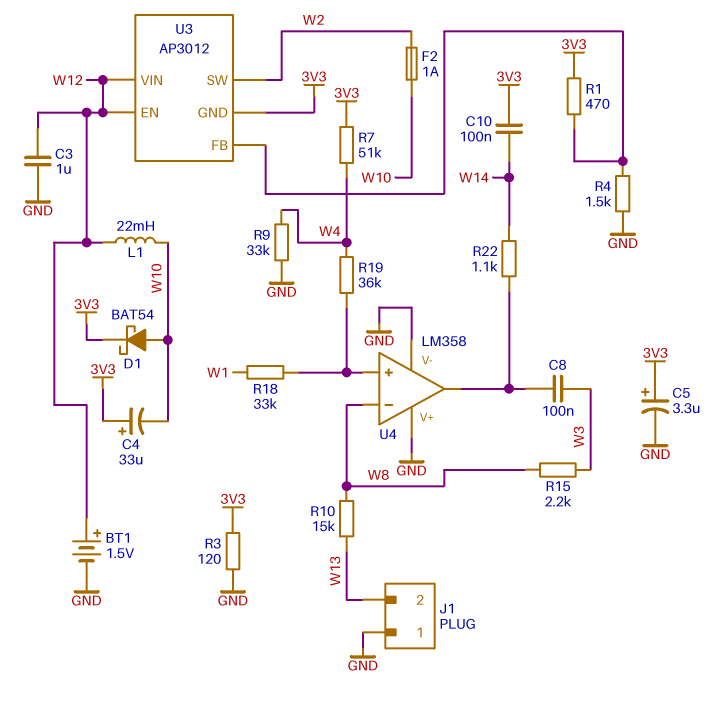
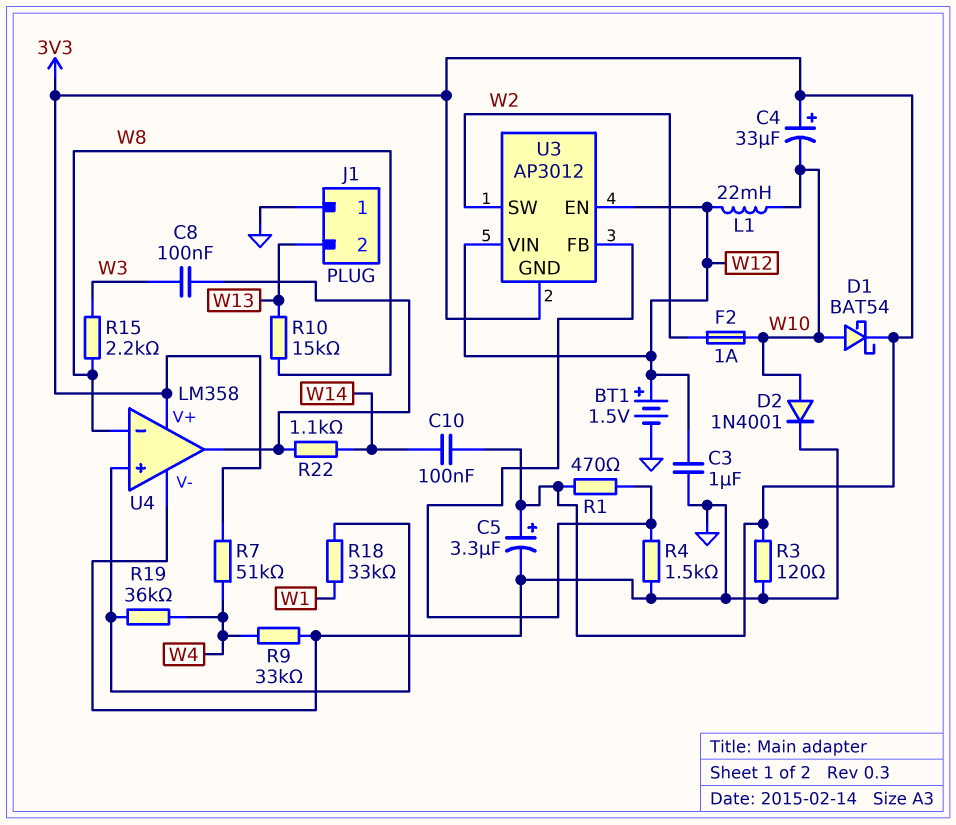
D2: none -> diode 1N4001 (A W10, K GND)
U4 pin V+: GND -> 3V3

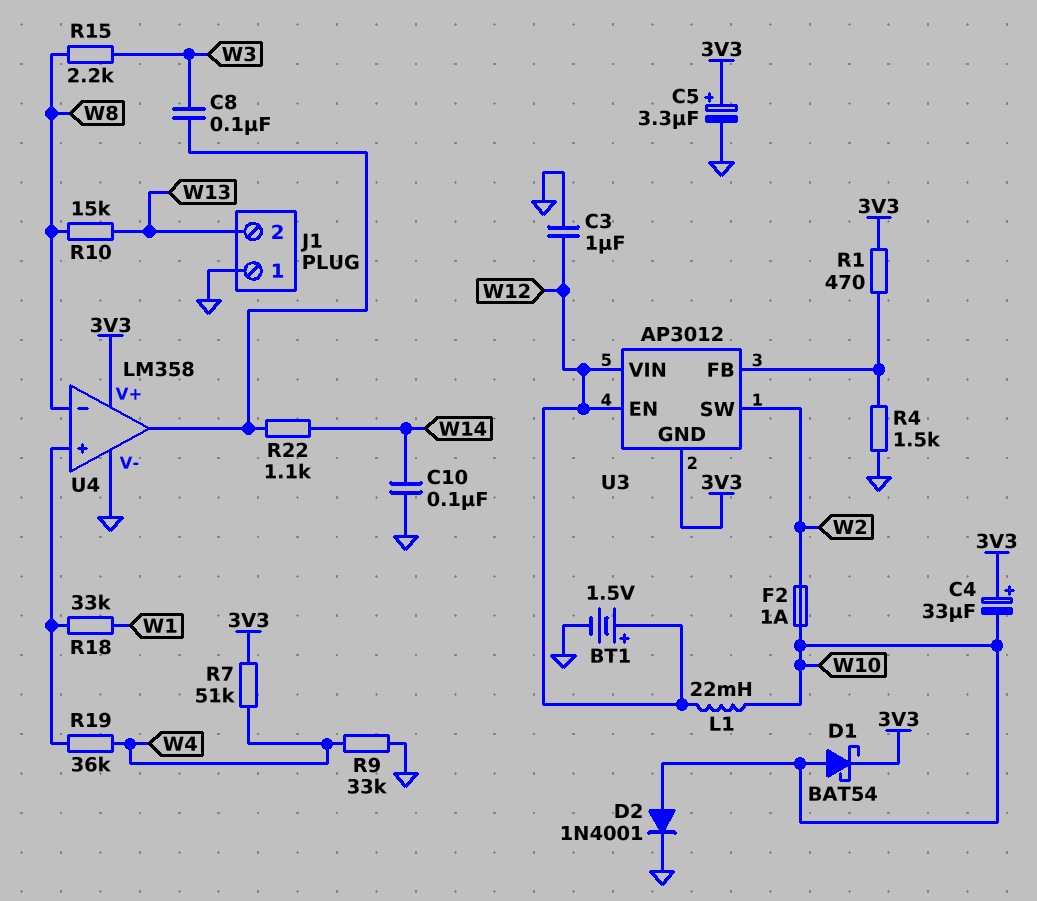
C10: 100nF (3V3, W14) -> 100nF (GND, W14)
R3: 120 (3V3, GND) -> none

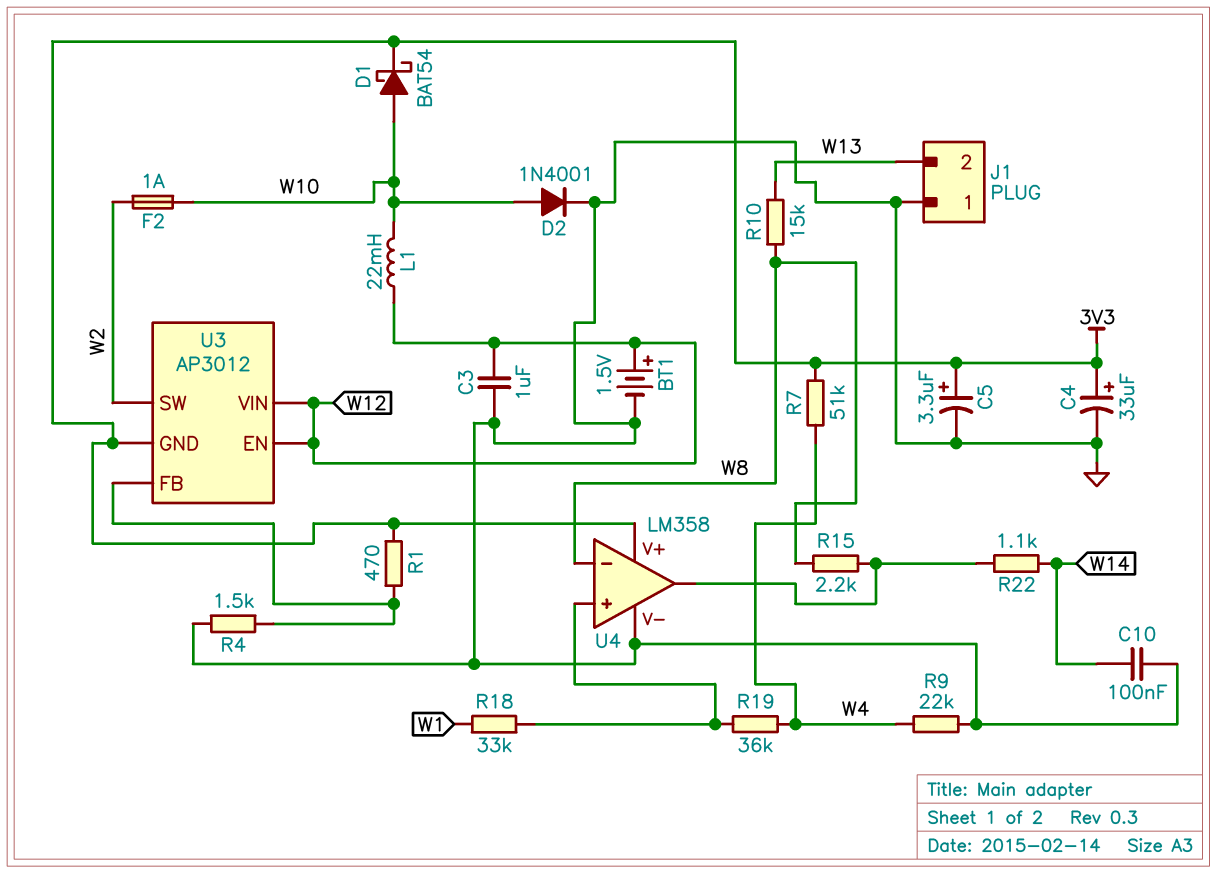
C4: 33uF (plus 3V3, minus W10) -> 33uF (plus 3V3, minus GND)
C8: 100nF (U4/out, W3) -> none
R9: 33k (GND, W4) -> 22k (GND, W4)
R15: 2.2k (W3, W8) -> 2.2k (U4/out, W8)

